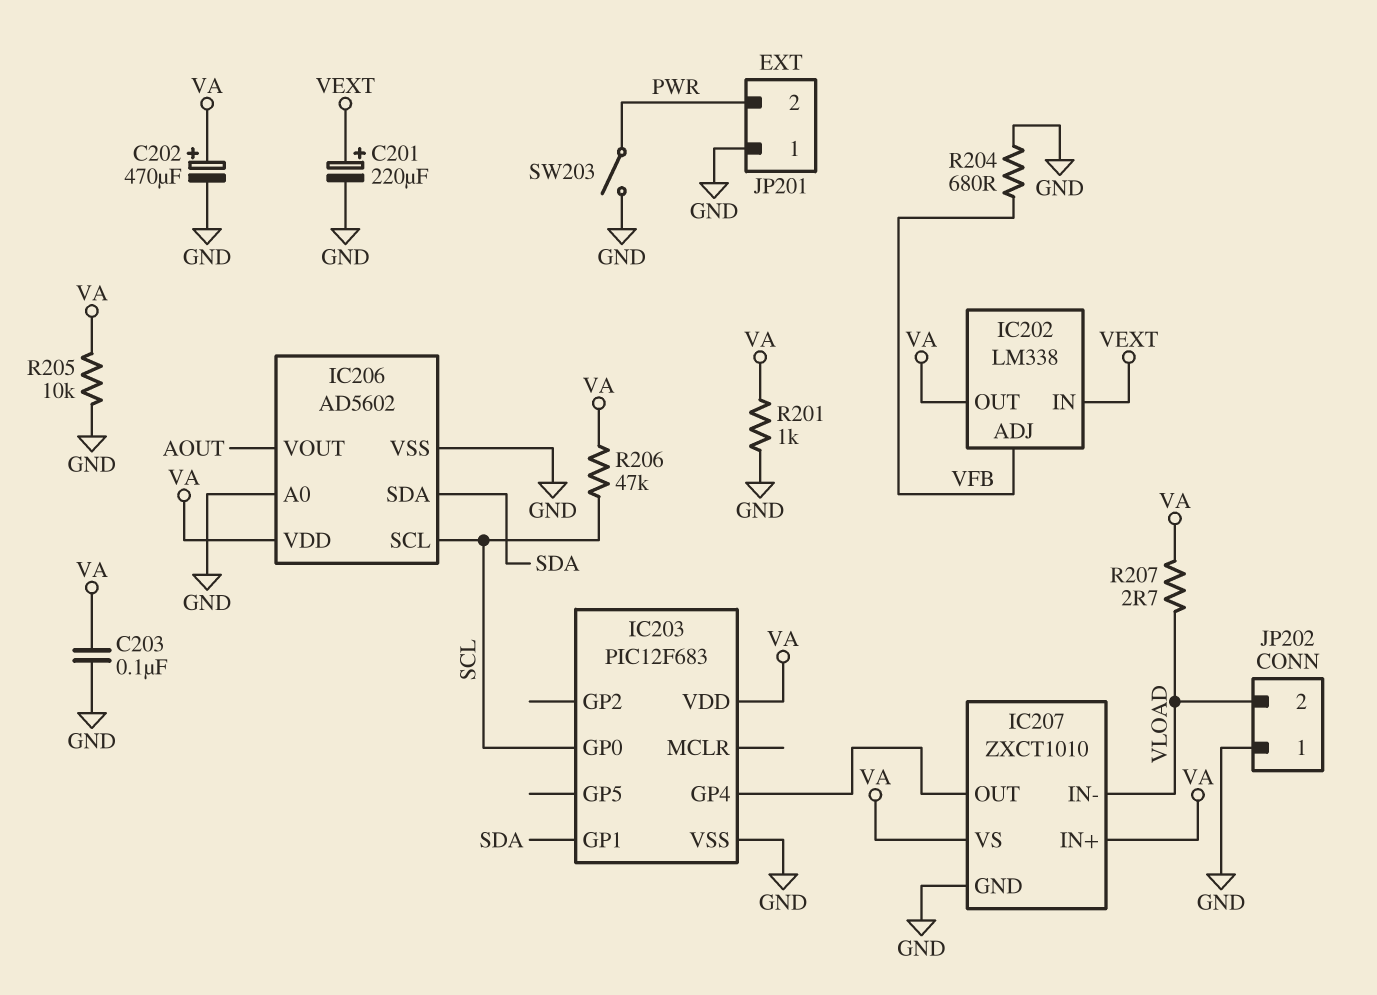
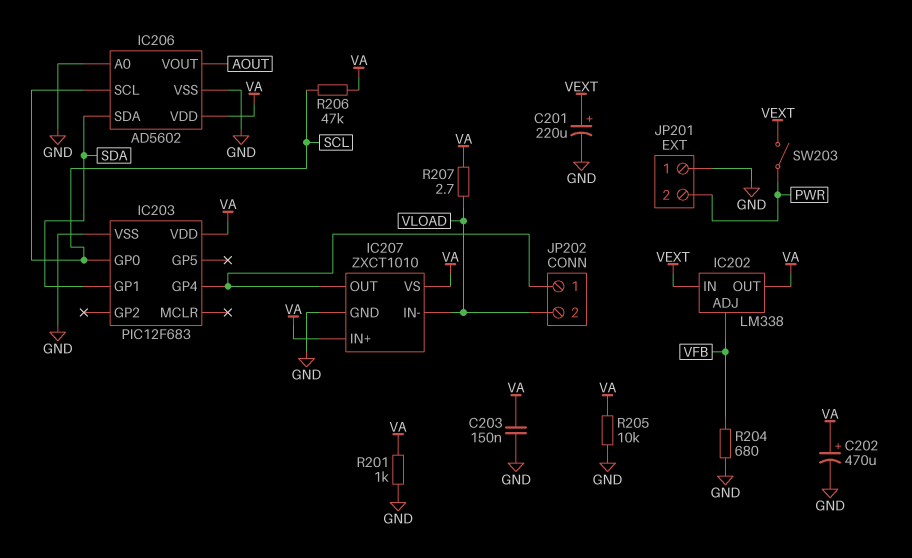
C203: 100nF (GND, VA) -> 150nF (GND, VA)
JP202 pin 1: GND -> IC203/GP4
SW203: switch (GND, PWR) -> switch (PWR, VEXT)

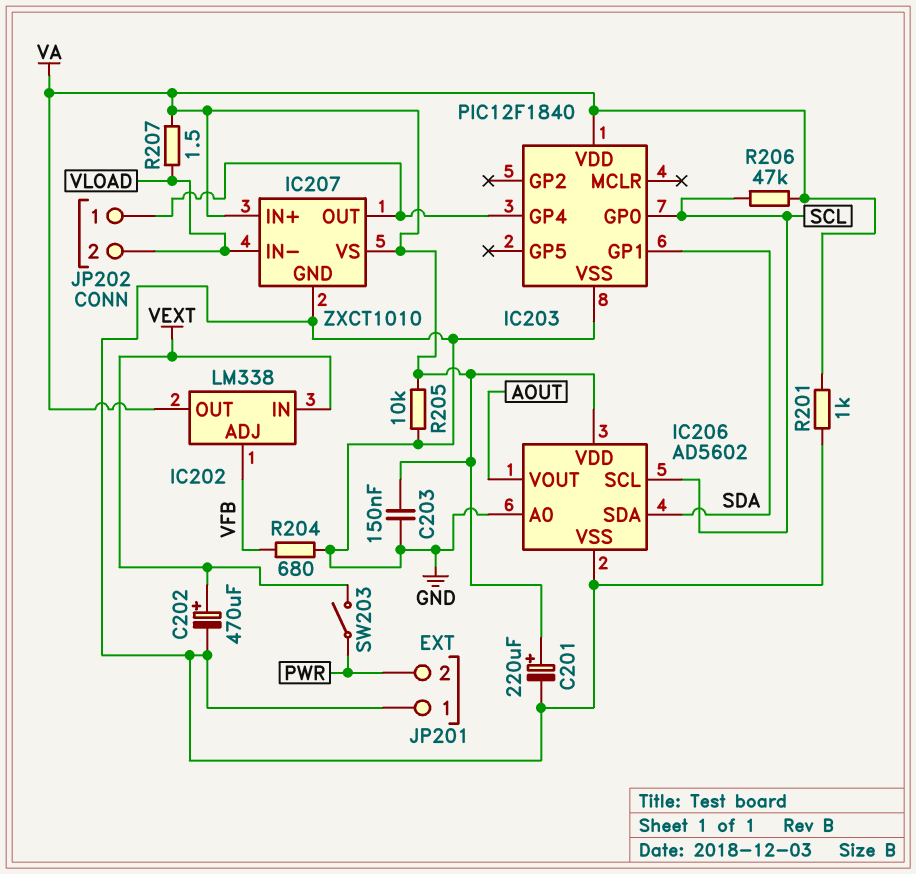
C201: 220uF (plus VEXT, minus GND) -> 220uF (plus VA, minus GND)
C202: 470uF (plus VA, minus GND) -> 470uF (plus VEXT, minus GND)
IC203: PIC12F683 -> PIC12F1840
R207: 2.7 (VA, VLOAD) -> 1.5 (VA, VLOAD)

